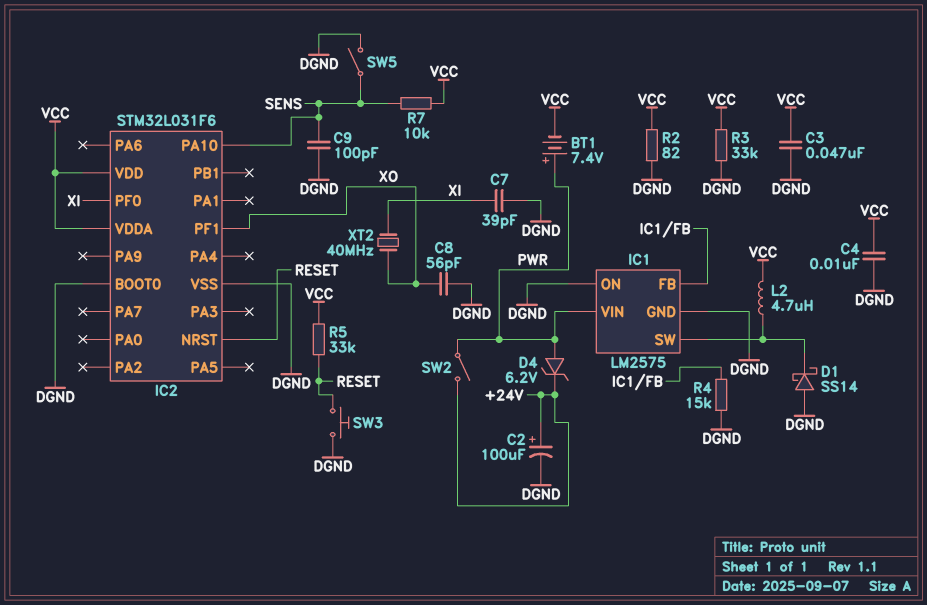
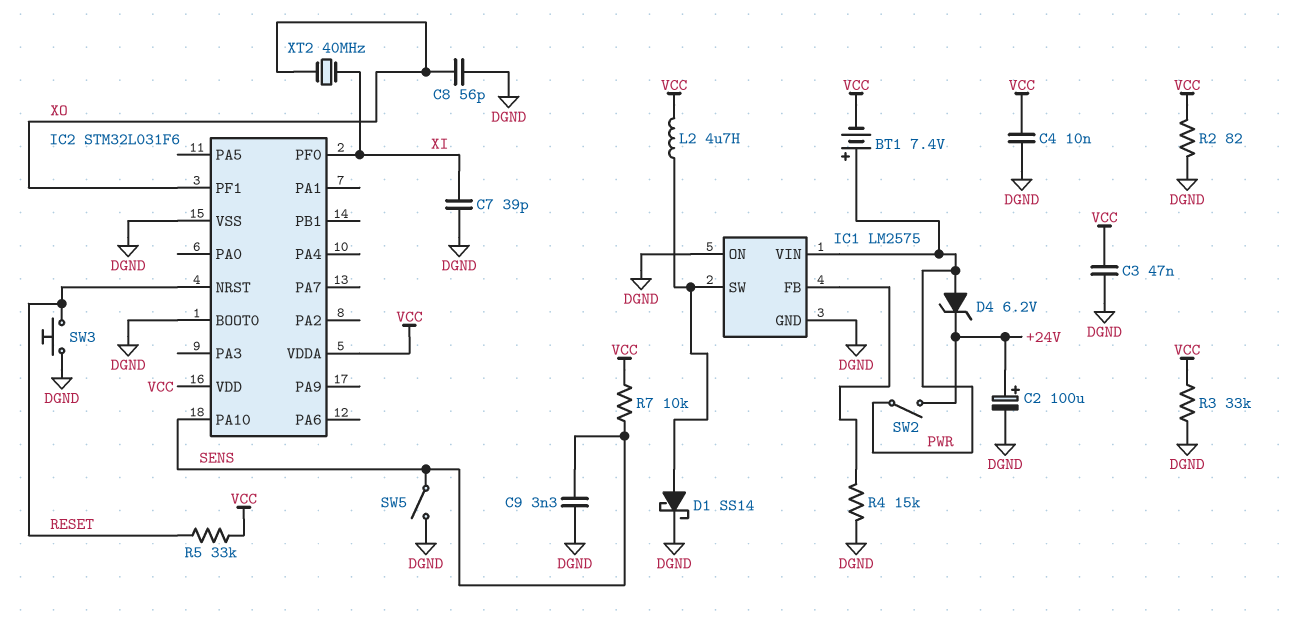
C9: 100pF (DGND, SENS) -> 3.3nF (DGND, SENS)
D1: schottky SS14 (A DGND, K IC1/SW) -> schottky SS14 (A IC1/SW, K DGND)

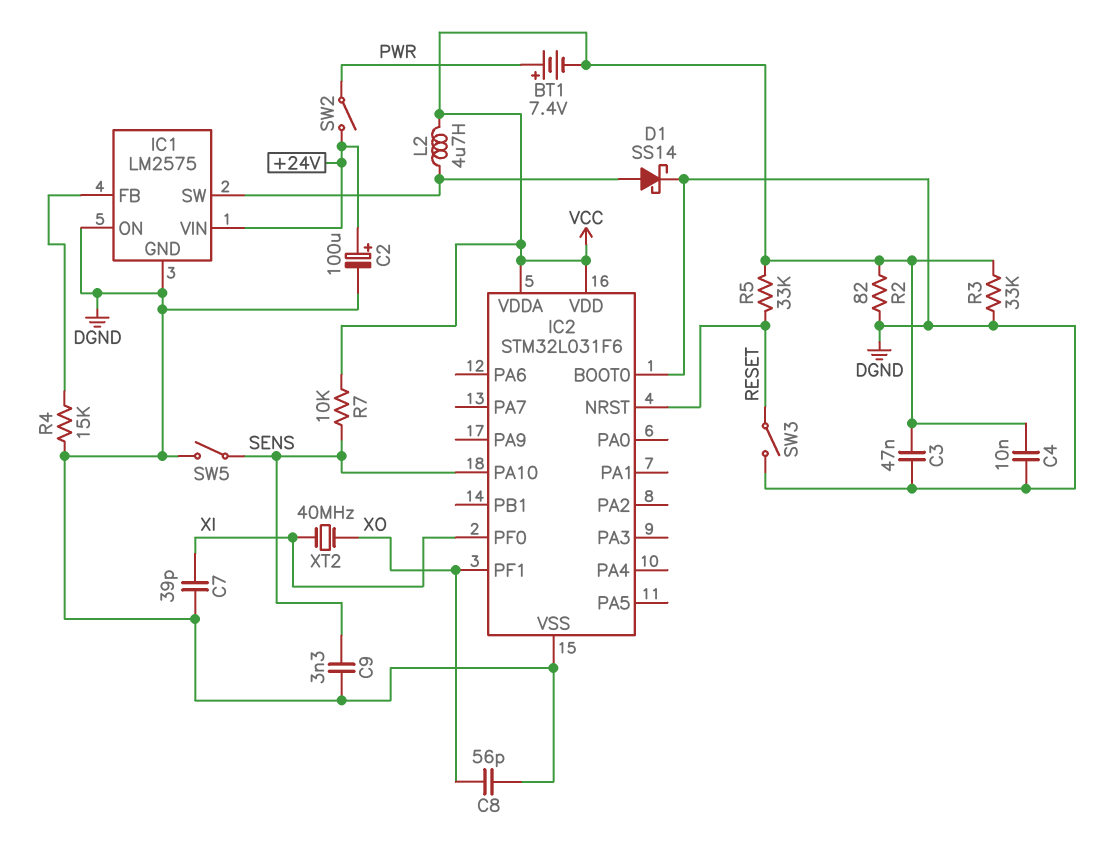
D4: zener 6.2V (A PWR, K +24V) -> none
IC1 pin VIN: PWR -> +24V
SW3: button (DGND, RESET) -> switch (DGND, RESET)

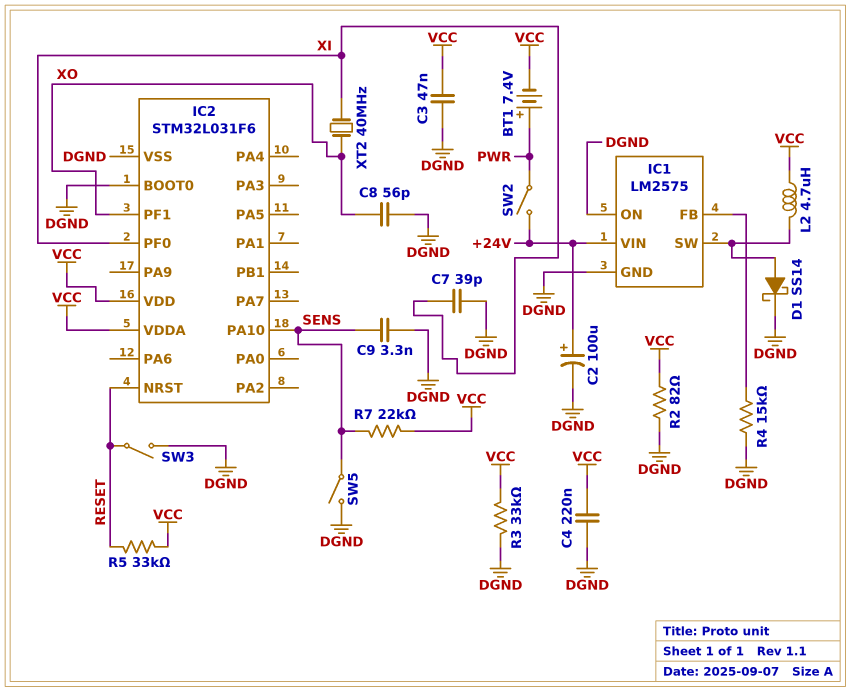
C4: 10nF (DGND, VCC) -> 220nF (DGND, VCC)
R7: 10k (SENS, VCC) -> 22k (SENS, VCC)

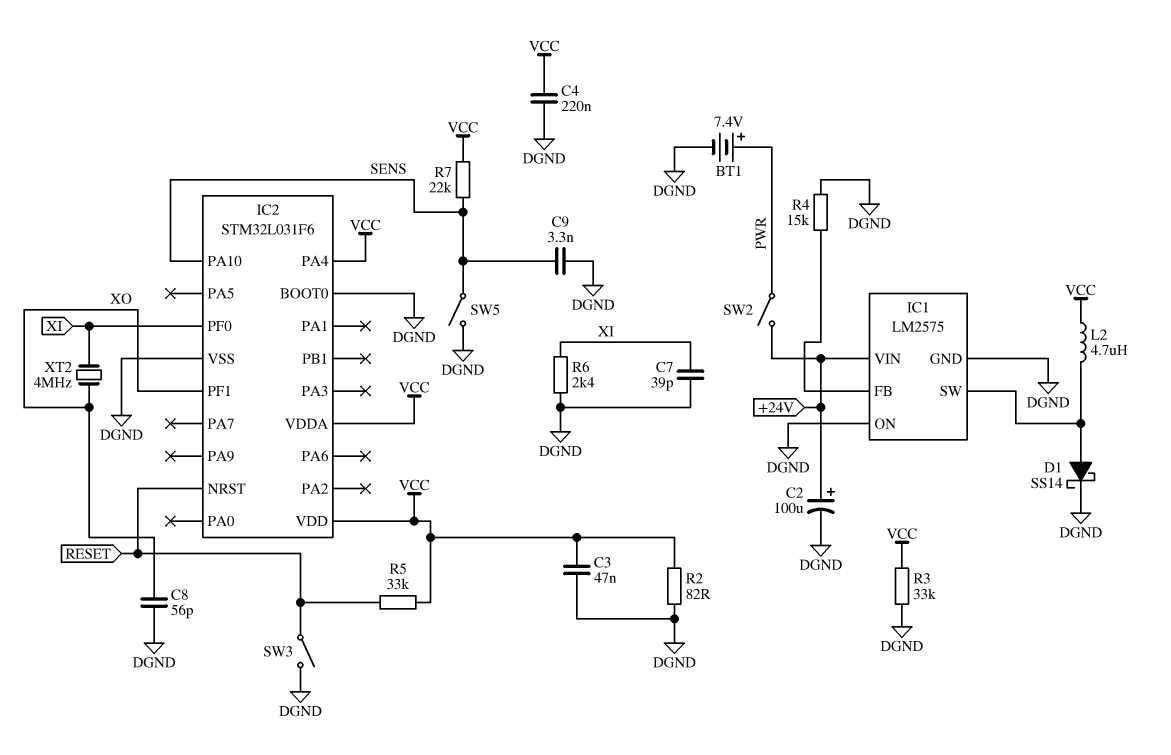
BT1: 7.4V (plus PWR, minus VCC) -> 7.4V (plus PWR, minus DGND)
IC2 pin PA4: none -> VCC
R6: none -> 2.4k (DGND, XI)
XT2: 40MHz (XI, XO) -> 4MHz (XI, XO)

